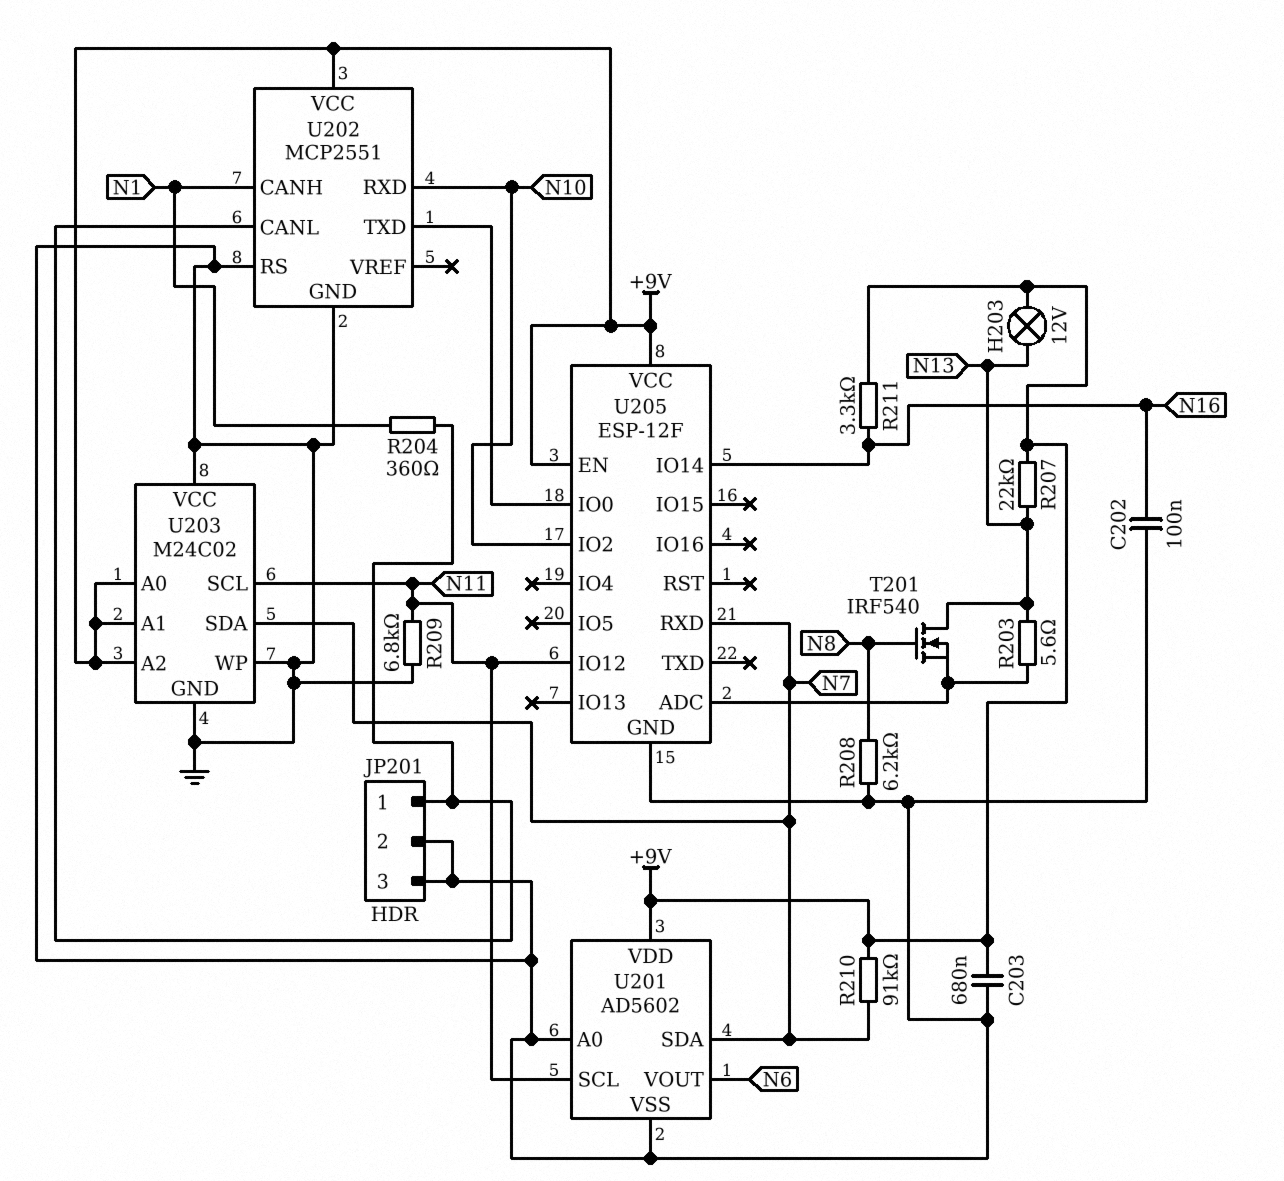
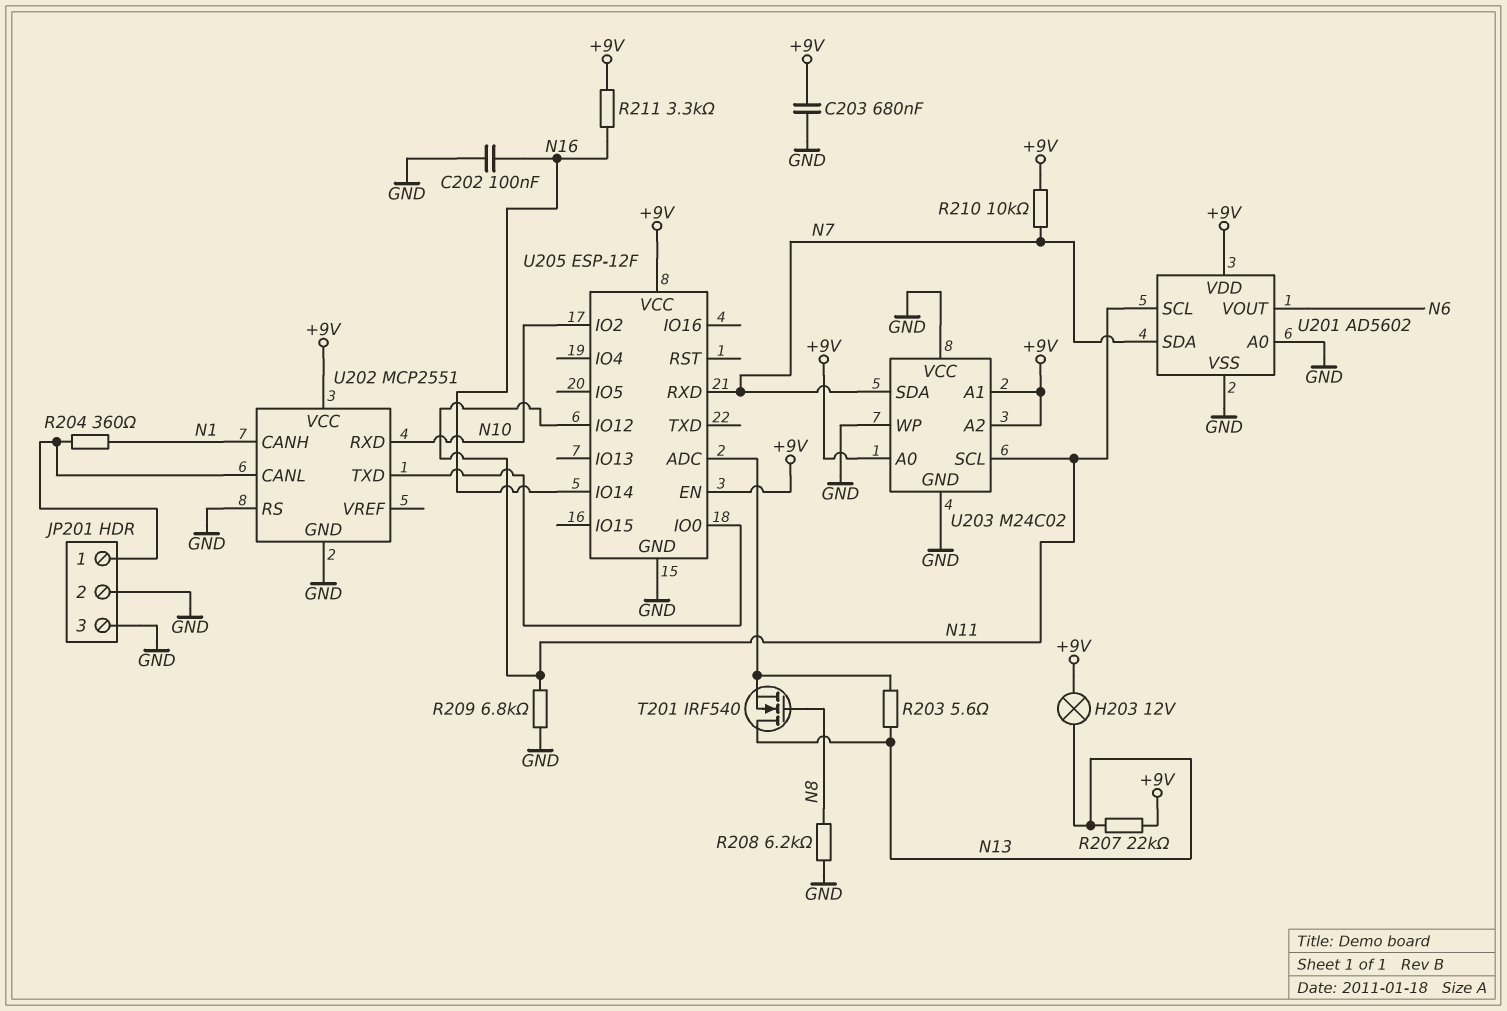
R210: 91k (+9V, N7) -> 10k (+9V, N7)

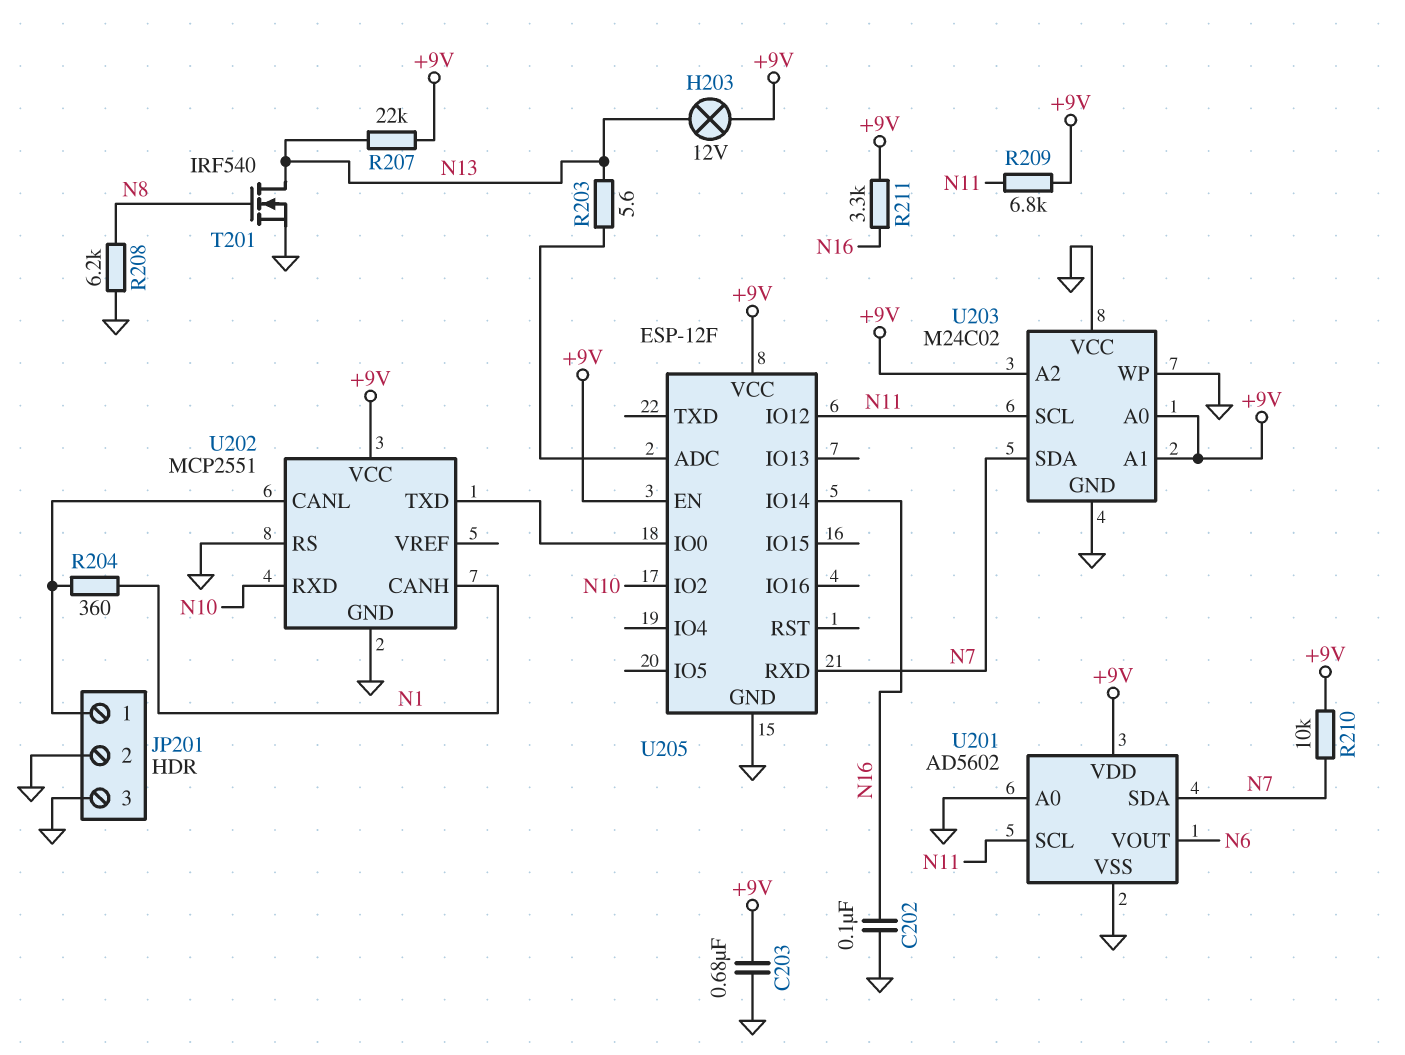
R209: 6.8k (GND, N11) -> 6.8k (+9V, N11)
T201: NMOS IRF540 (G N8, D N13, S U205/ADC) -> NMOS IRF540 (G N8, D N13, S GND)

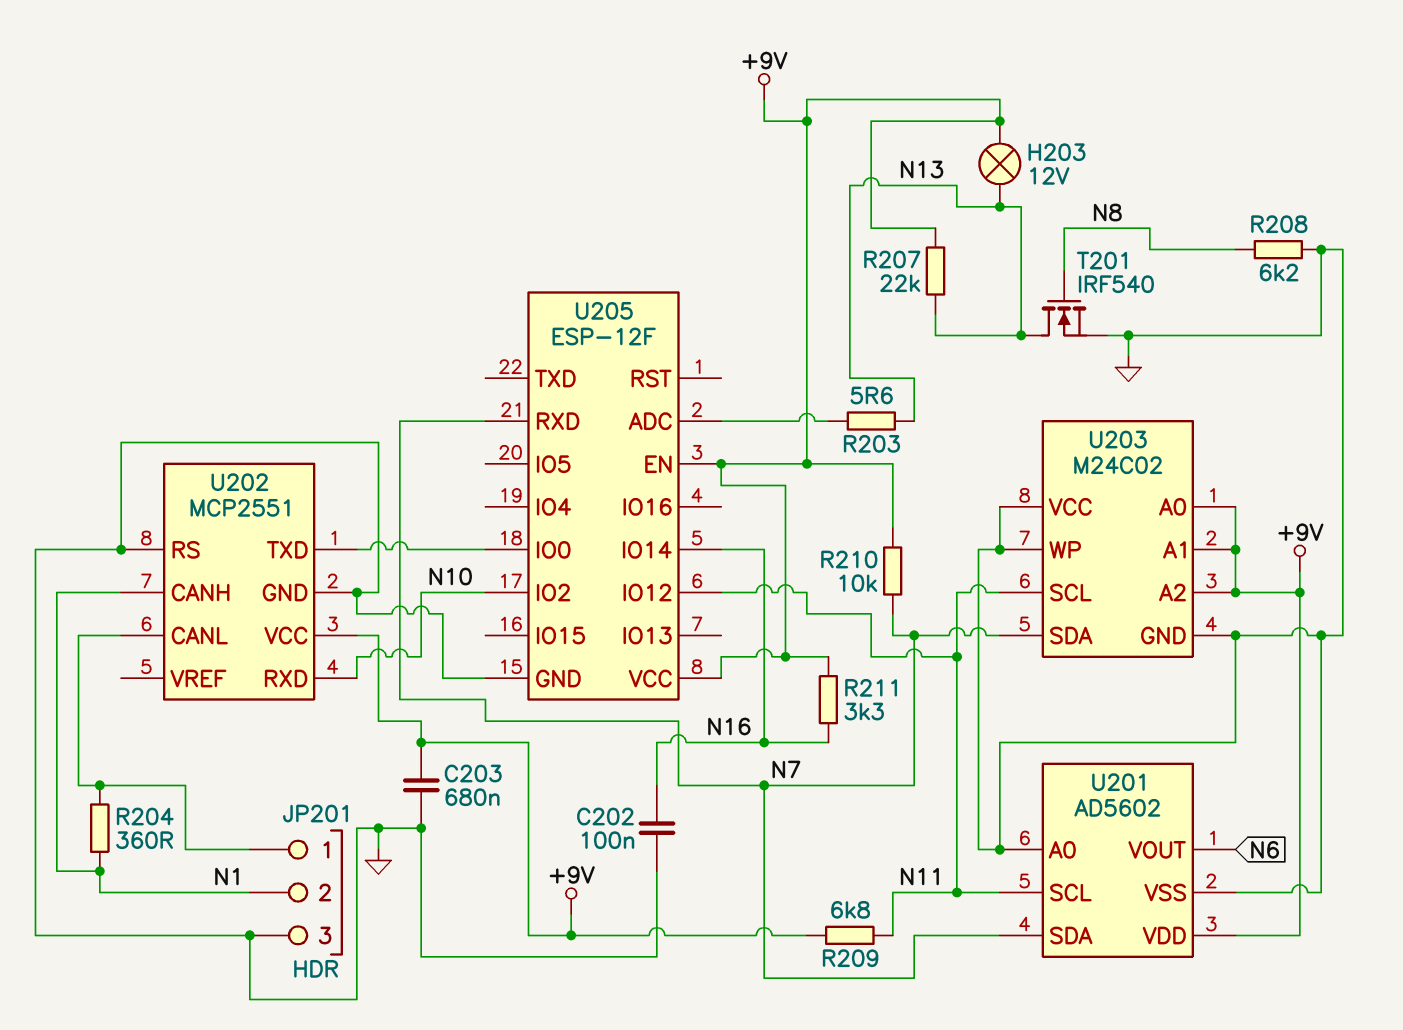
JP201 pin 2: GND -> N1

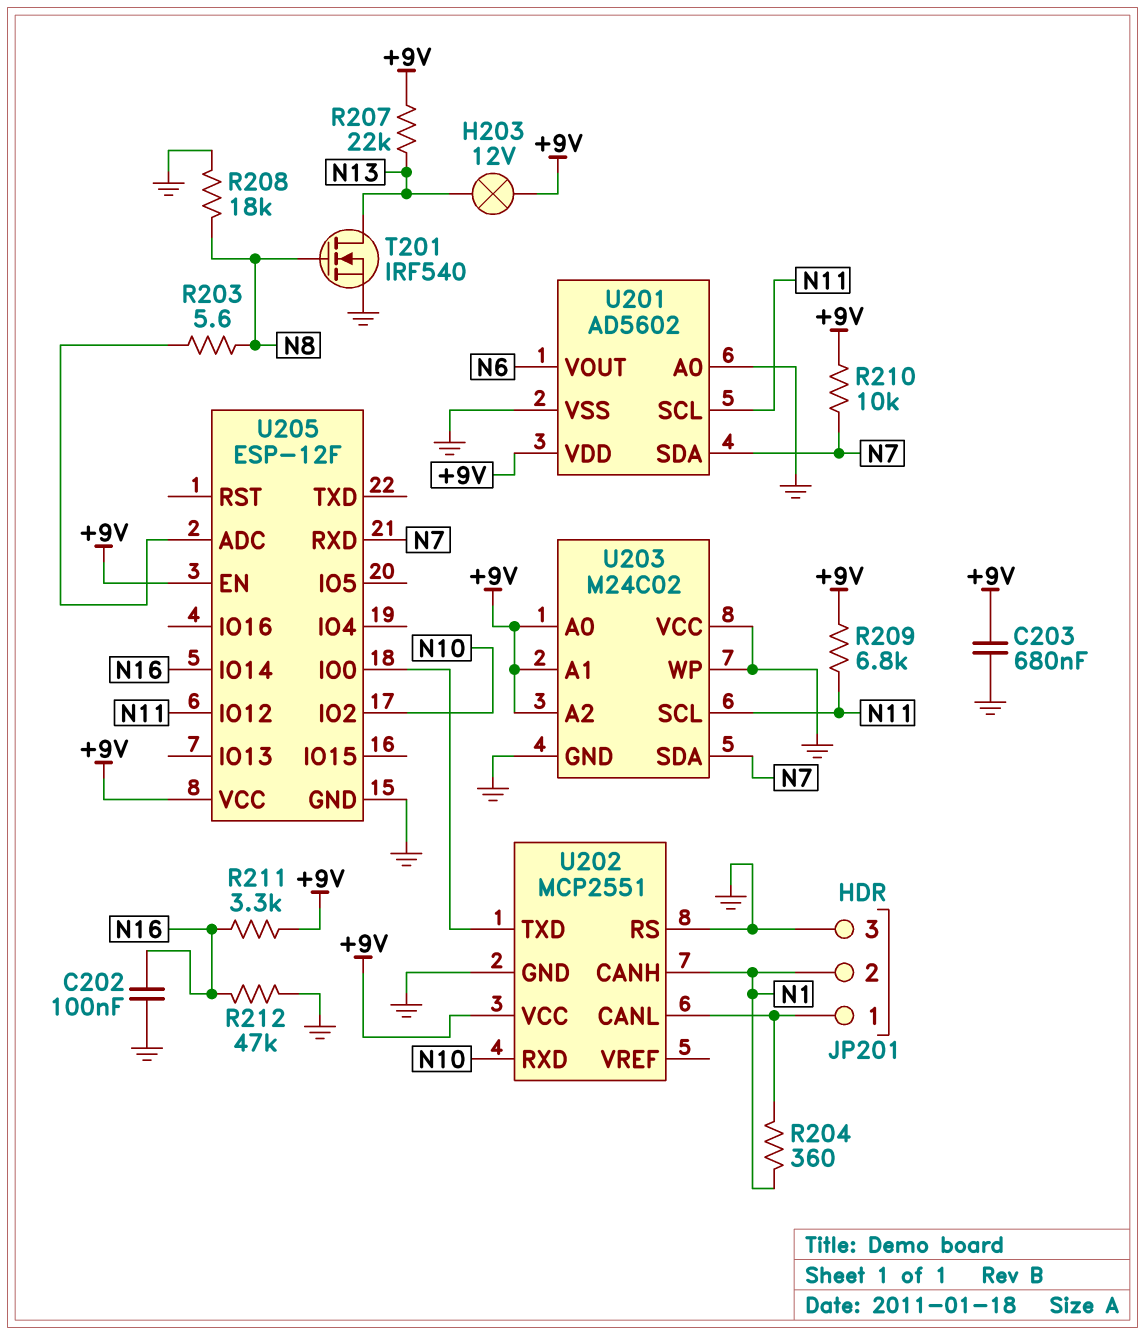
R203: 5.6 (N13, U205/ADC) -> 5.6 (N8, U205/ADC)
R208: 6.2k (GND, N8) -> 18k (GND, N8)
R212: none -> 47k (GND, N16)

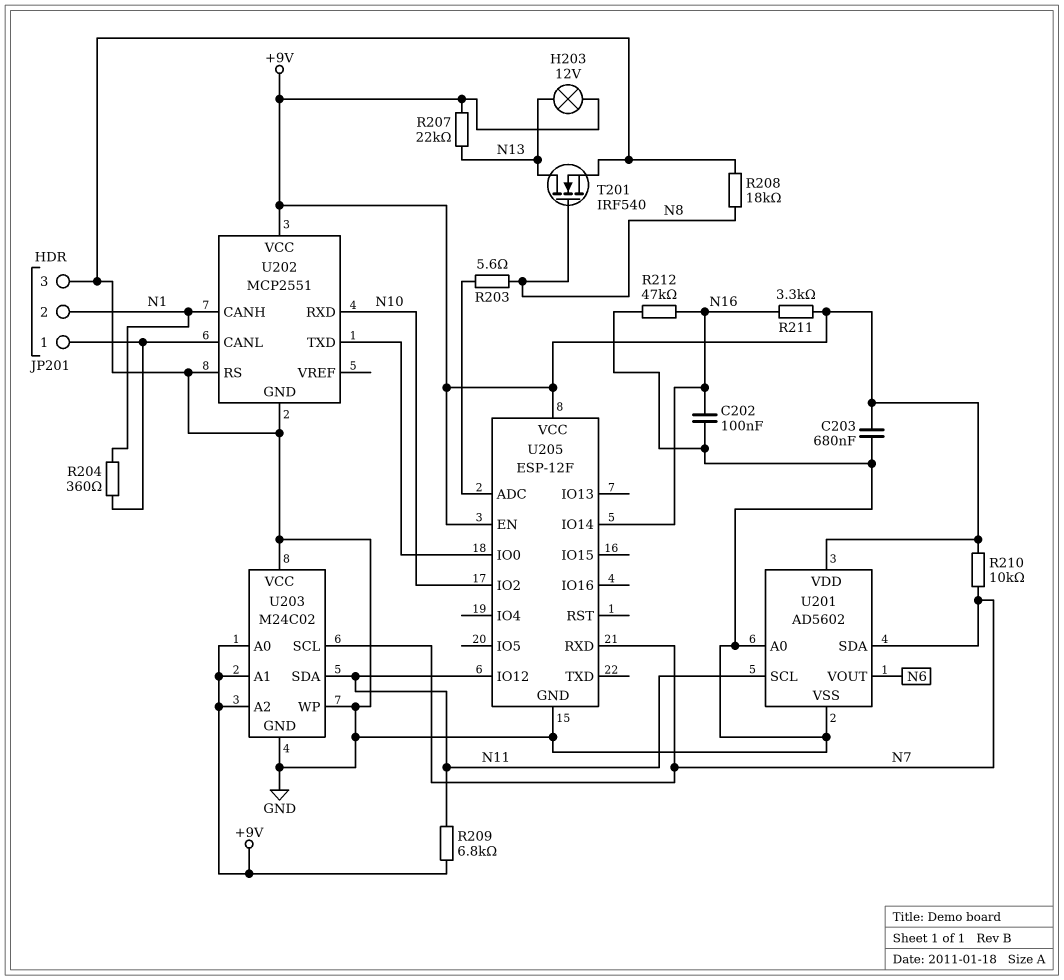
U203 pin SCL: N11 -> N7
U203 pin SDA: N7 -> N11

